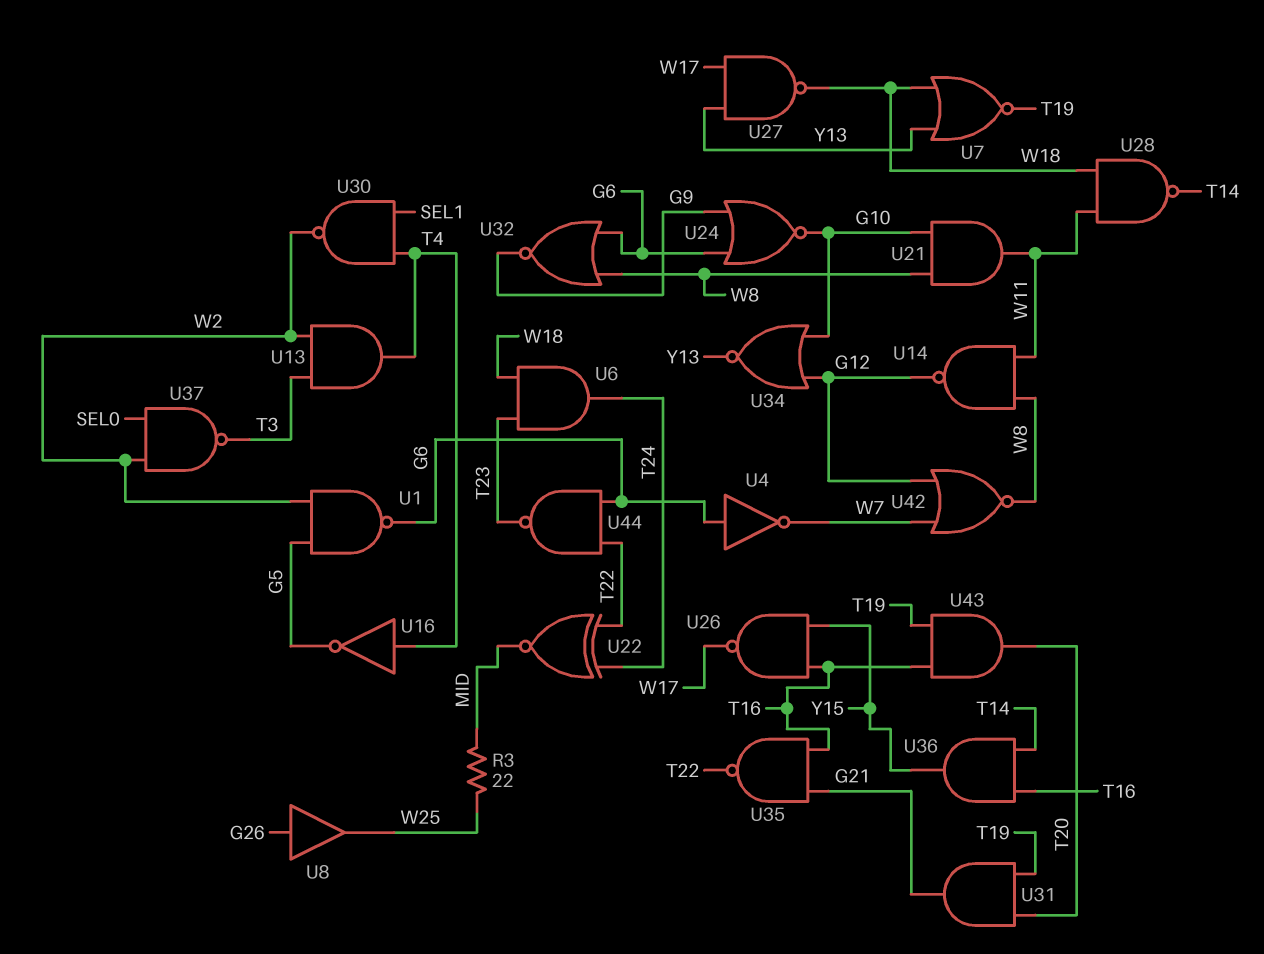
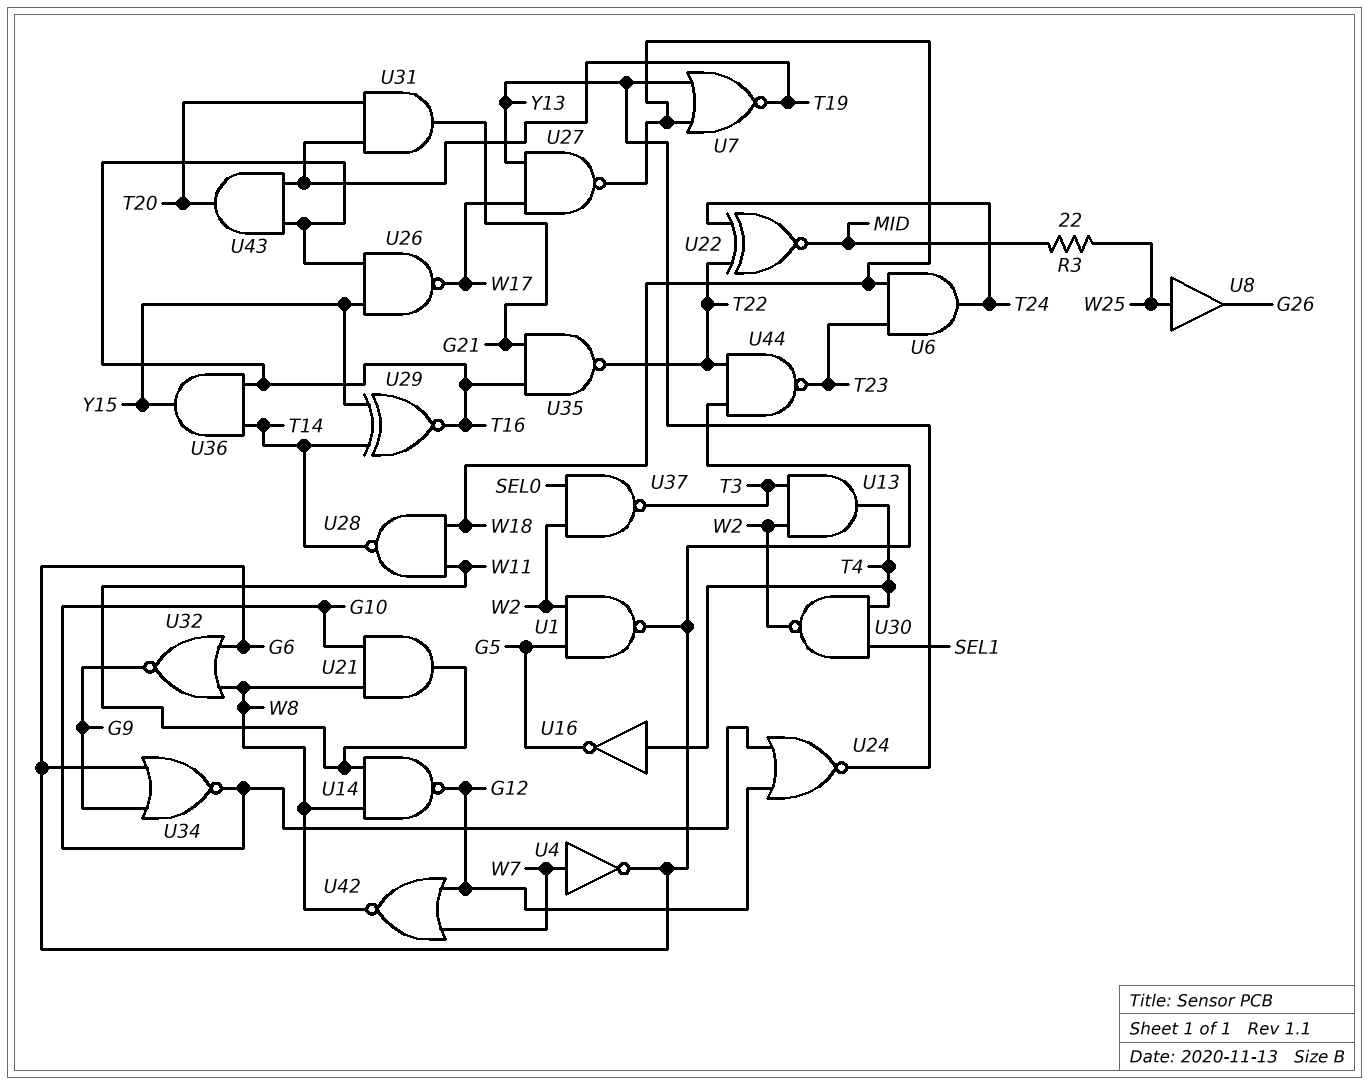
U4: NOT (in G6, out W7) -> NOT (in W7, out G6)
U8: buffer (in G26, out W25) -> buffer (in W25, out G26)
U24: NOR (in G6, in G9, out G10) -> NOR (in G10, in G12, out Y13)
U29: none -> XNOR (in T14, in Y15, out T16)
U34: NOR (in G10, in G12, out Y13) -> NOR (in G6, in G9, out G10)

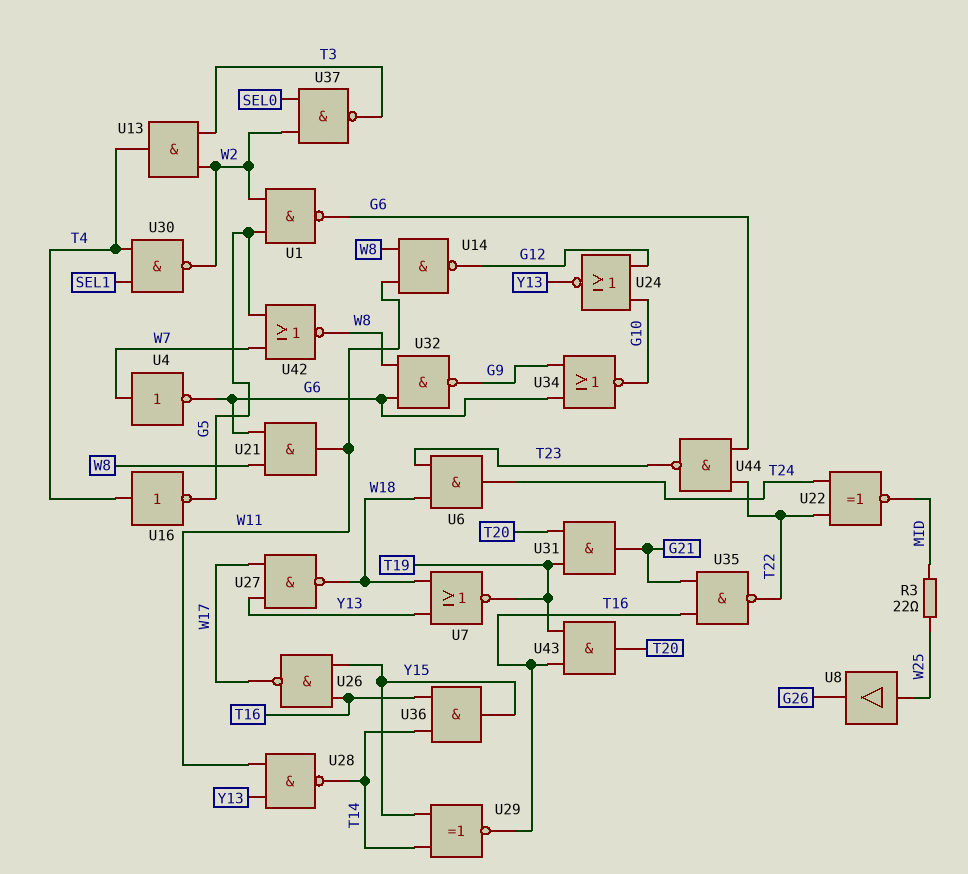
U21: AND (in G10, in W8, out W11) -> AND (in G6, in W8, out W11)
U28: NAND (in W11, in W18, out T14) -> NAND (in W11, in Y13, out T14)
U32: NOR (in G6, in W8, out G9) -> NAND (in G6, in W8, out G9)
U42: NOR (in G12, in W7, out W8) -> NOR (in G5, in W7, out W8)

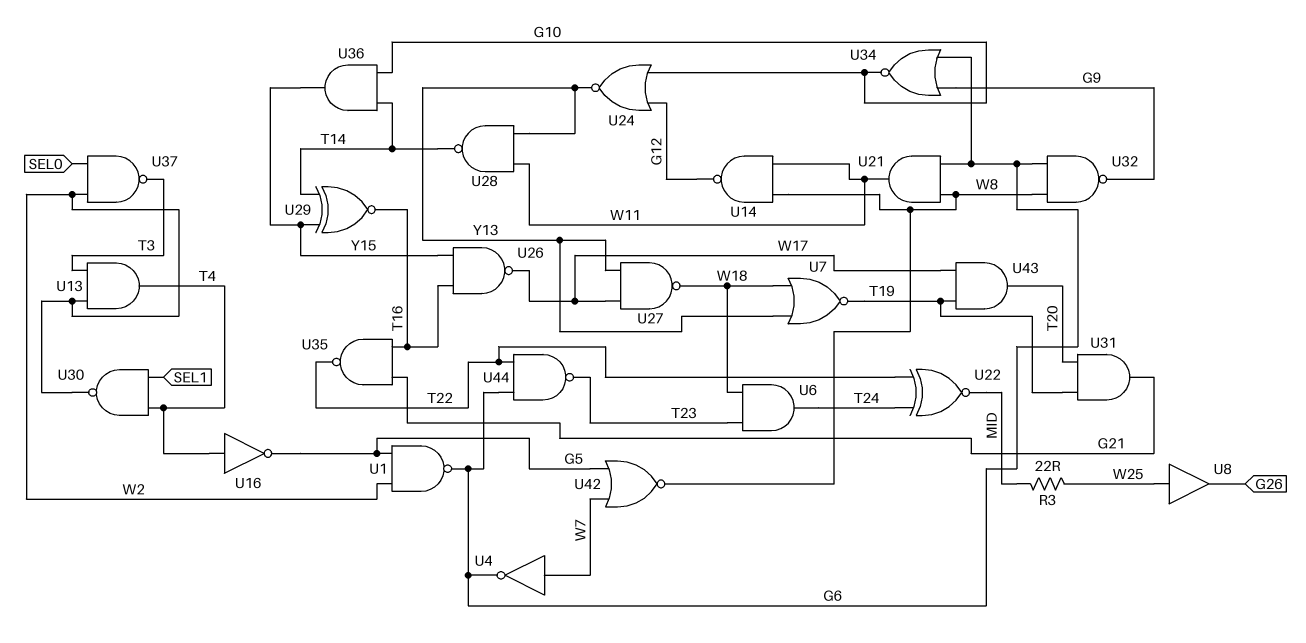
U36: AND (in T14, in T16, out Y15) -> AND (in G10, in T14, out Y15)
U43: AND (in T16, in T19, out T20) -> AND (in T19, in W17, out T20)

